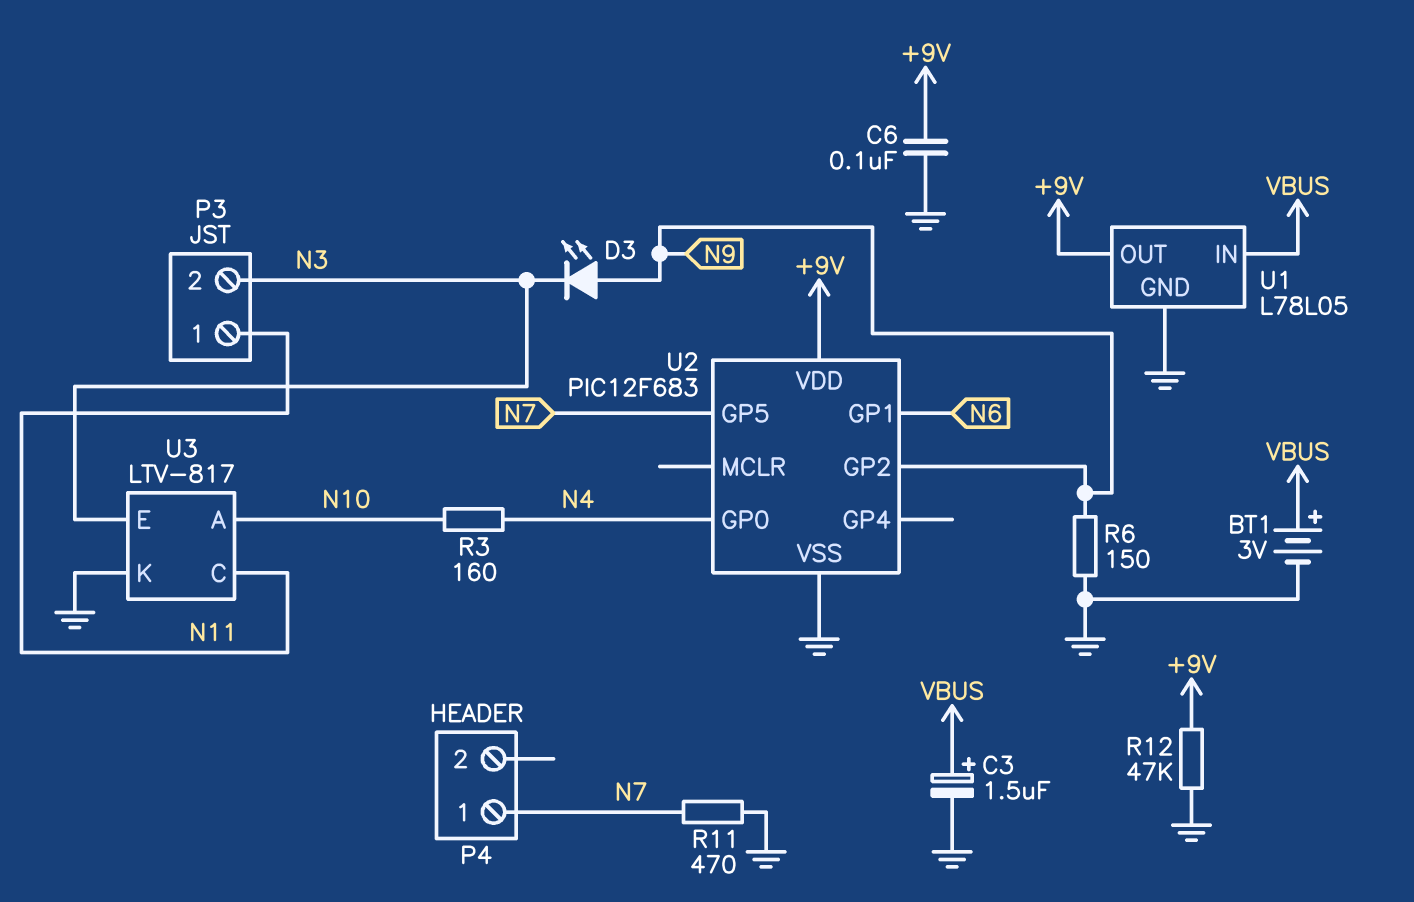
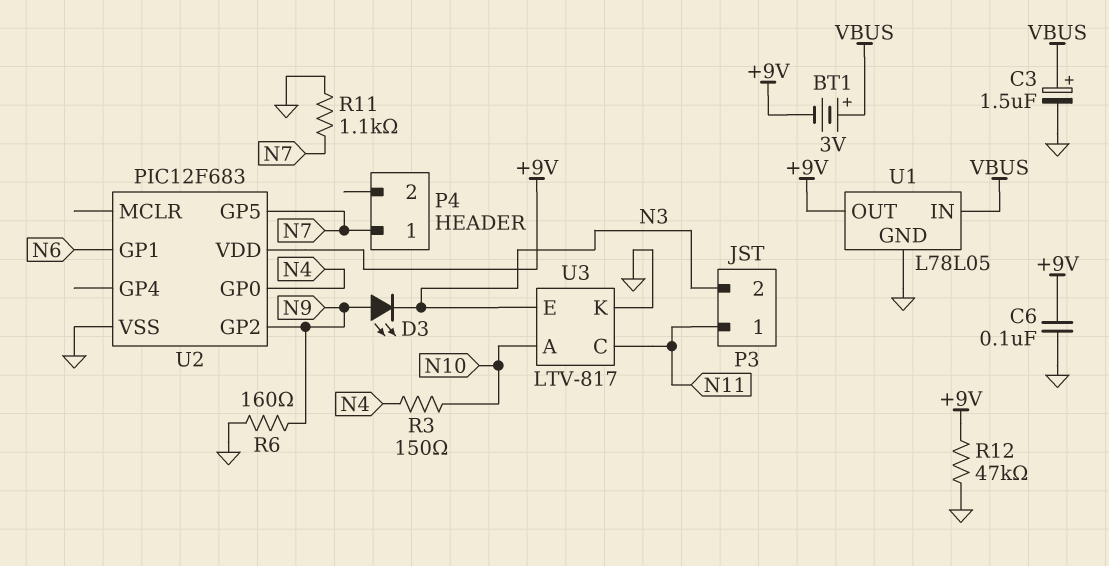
BT1: 3V (plus VBUS, minus GND) -> 3V (plus VBUS, minus +9V)
R3: 160 (N4, N10) -> 150 (N4, N10)
R6: 150 (GND, N9) -> 160 (GND, N9)
R11: 470 (GND, N7) -> 1.1k (GND, N7)

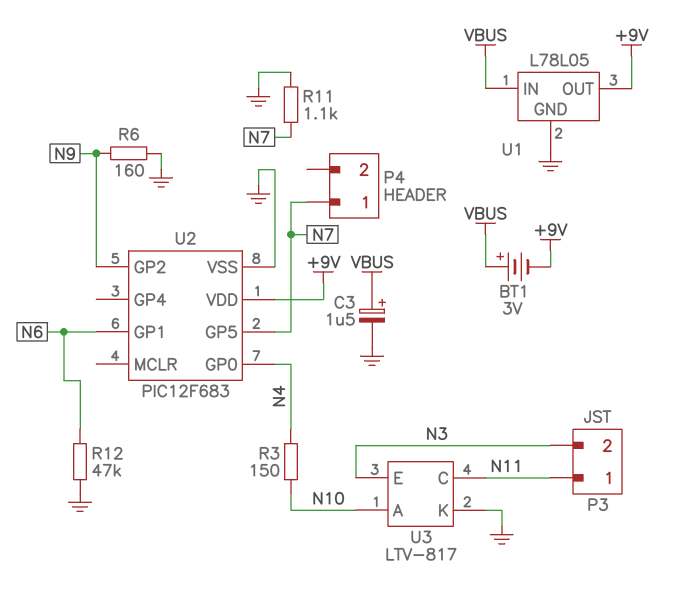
C6: 100nF (+9V, GND) -> none
D3: LED (A N9, K N3) -> none
R12: 47k (+9V, GND) -> 47k (GND, N6)

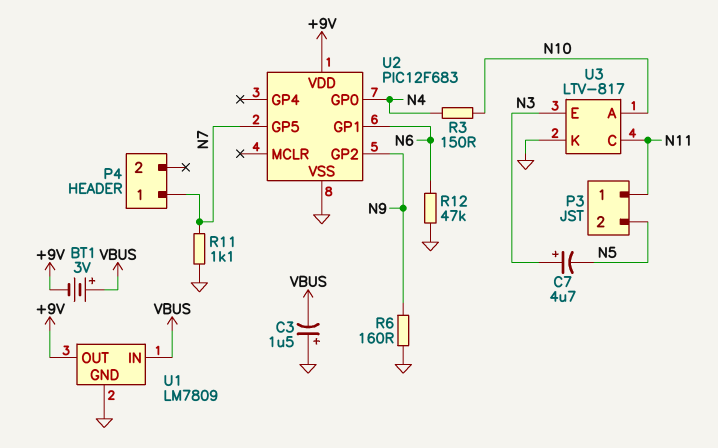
C3: 1.5uF (plus VBUS, minus GND) -> 1.5uF (plus GND, minus VBUS)
C7: none -> 4.7uF (plus N3, minus N5)
P3 pin 2: N3 -> N5
U1: L78L05 -> LM7809

